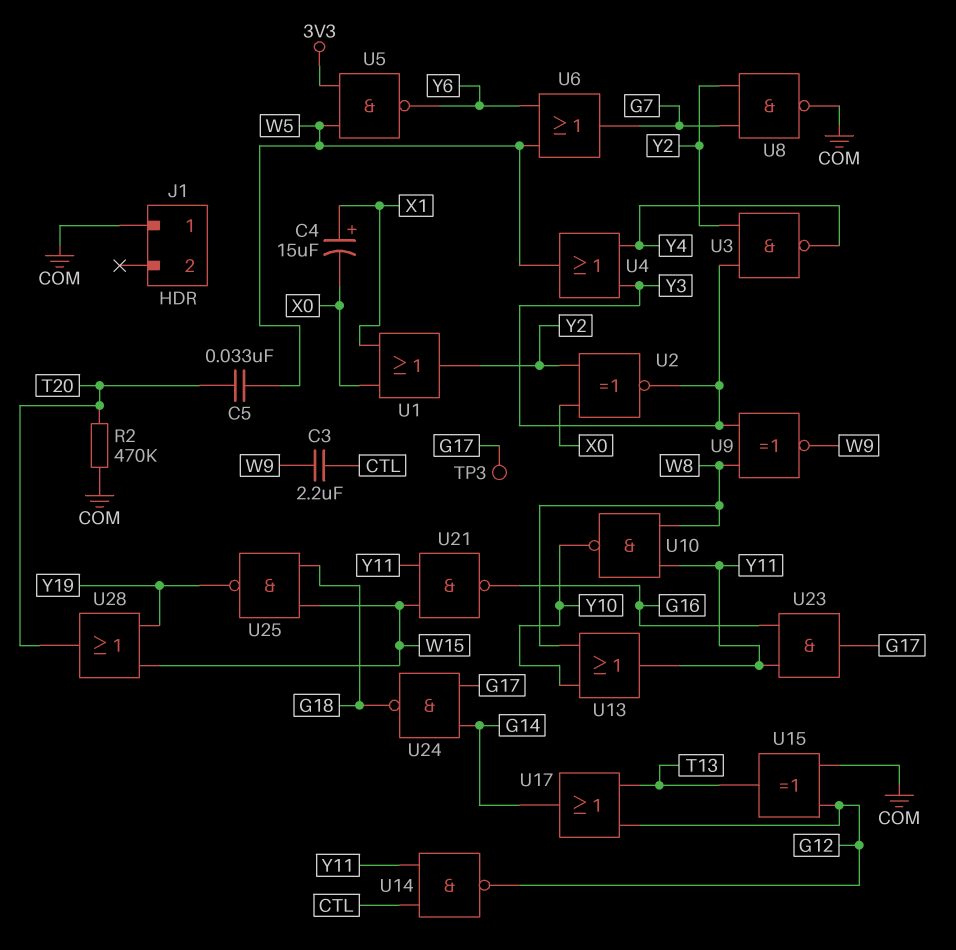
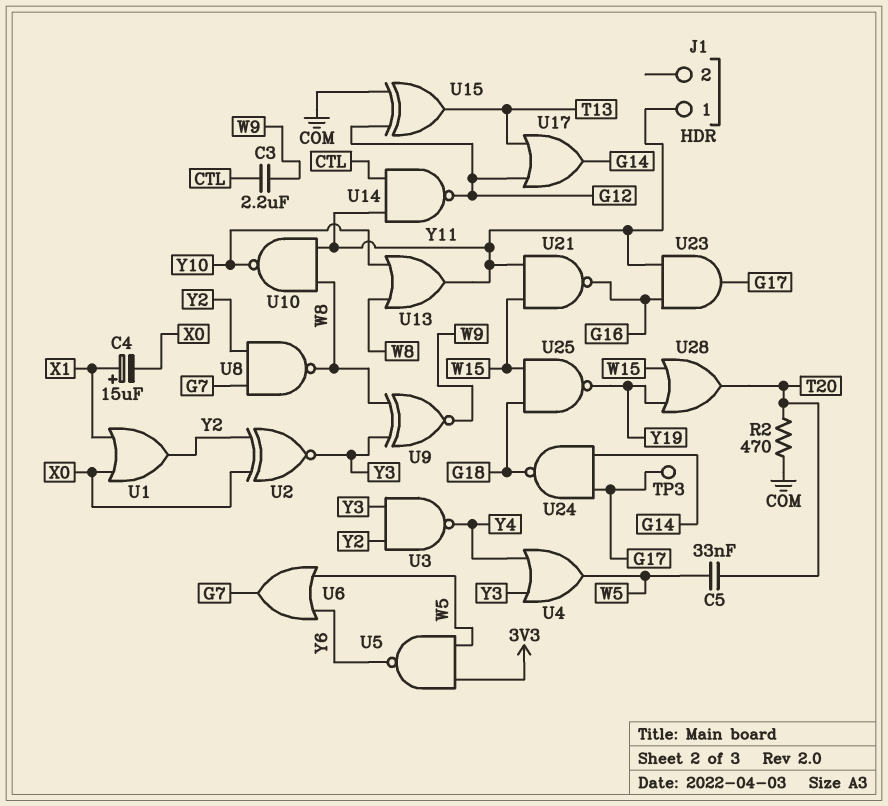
J1 pin 1: COM -> Y11
R2: 470k (COM, T20) -> 470 (COM, T20)
U8: NAND (in G7, in Y2, out COM) -> NAND (in G7, in Y2, out W8)

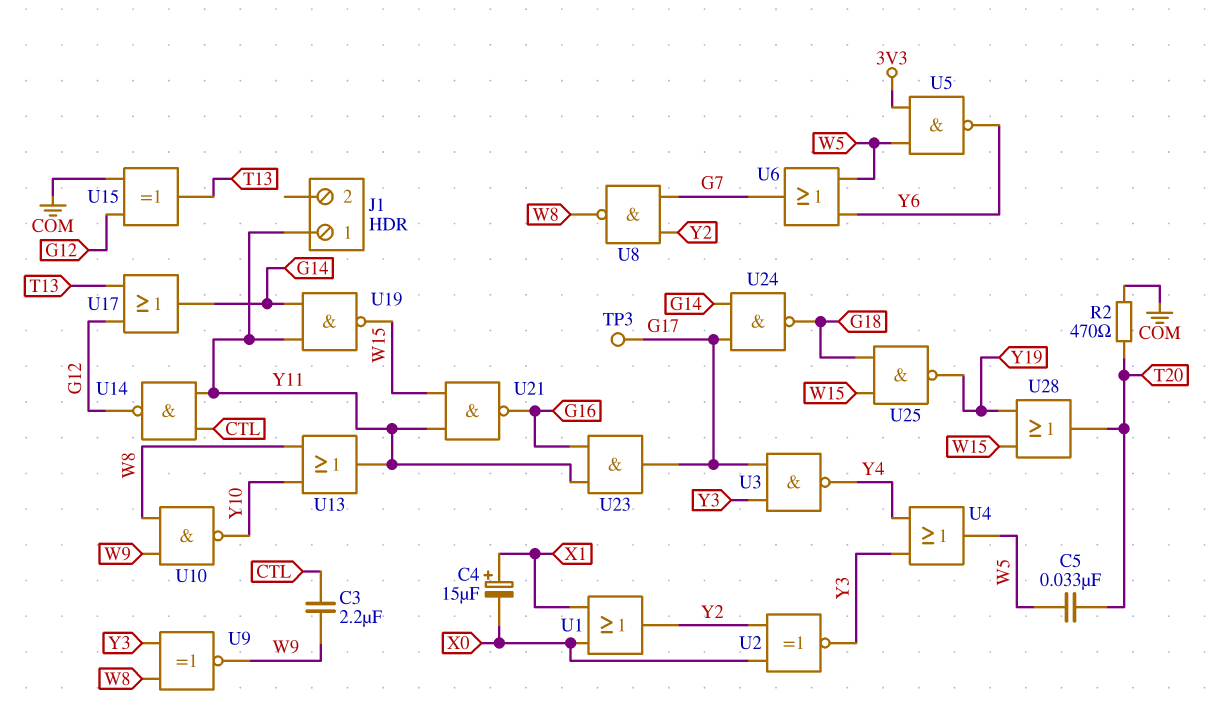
U3: NAND (in Y2, in Y3, out Y4) -> NAND (in G17, in Y3, out Y4)
U10: NAND (in W8, in Y11, out Y10) -> NAND (in W8, in W9, out Y10)
U19: none -> NAND (in G14, in Y11, out W15)

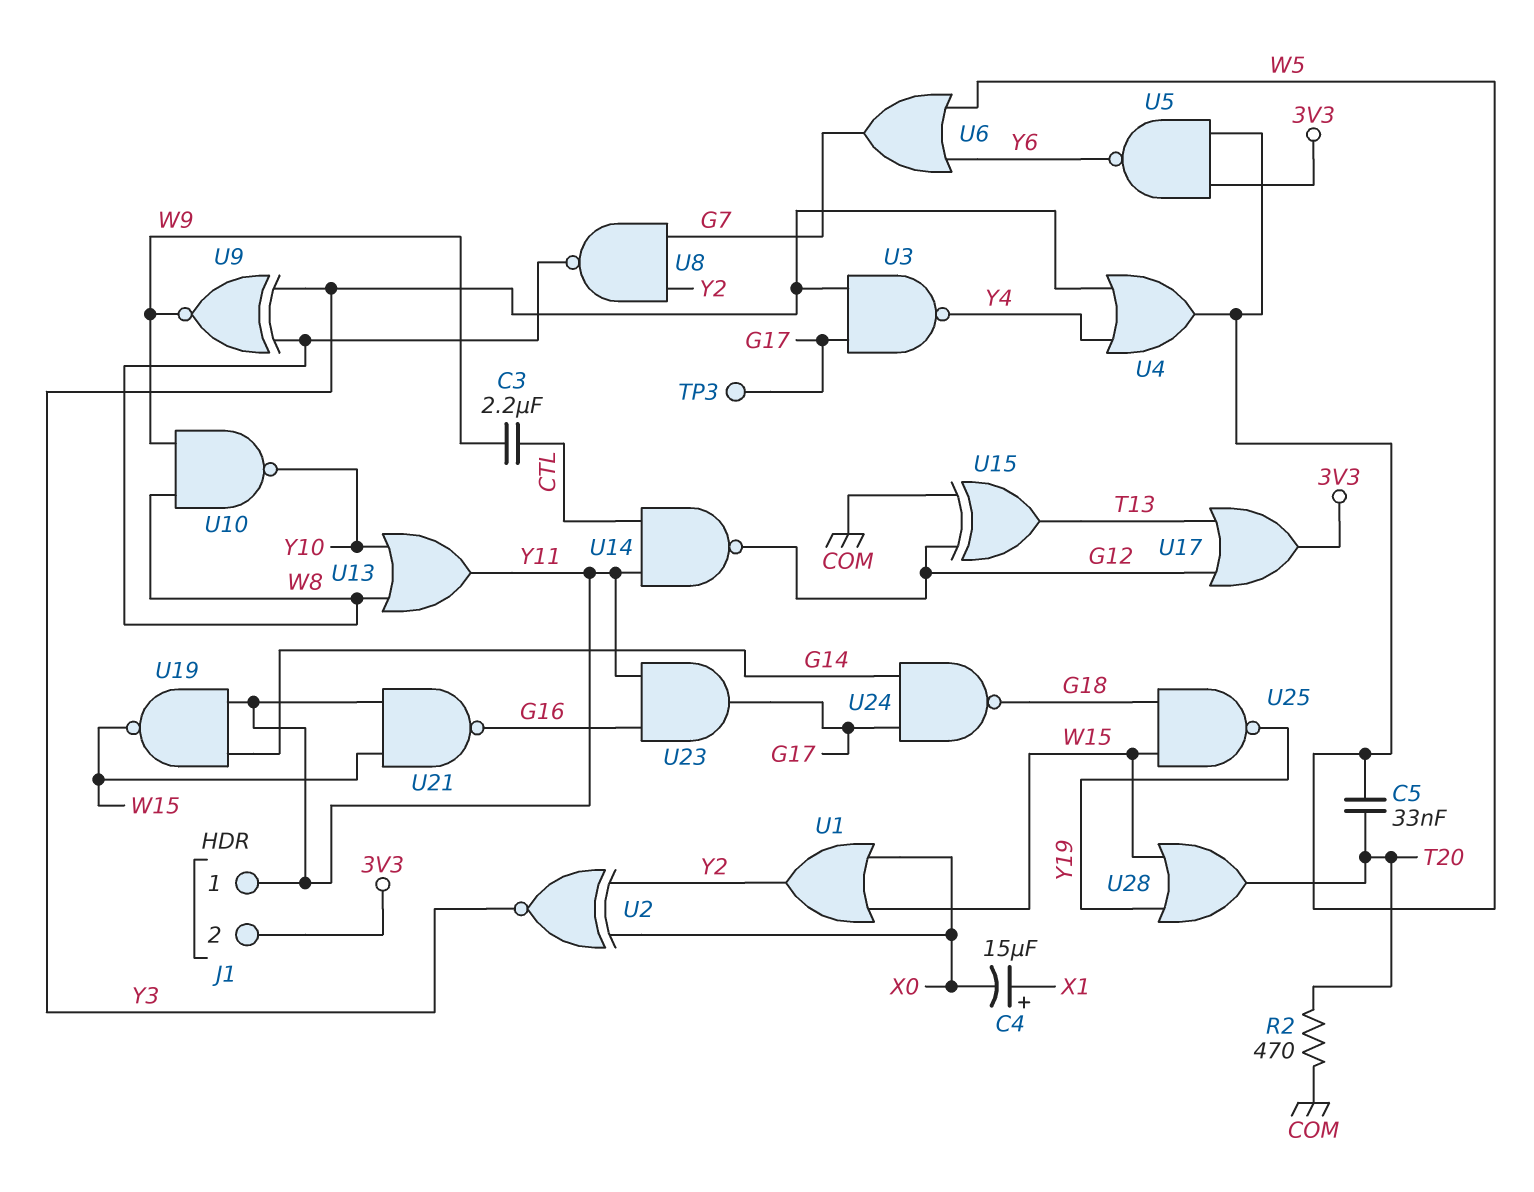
J1 pin 2: none -> 3V3
U1: OR (in X0, in X1, out Y2) -> OR (in W15, in X0, out Y2)
U17: OR (in G12, in T13, out G14) -> OR (in G12, in T13, out 3V3)

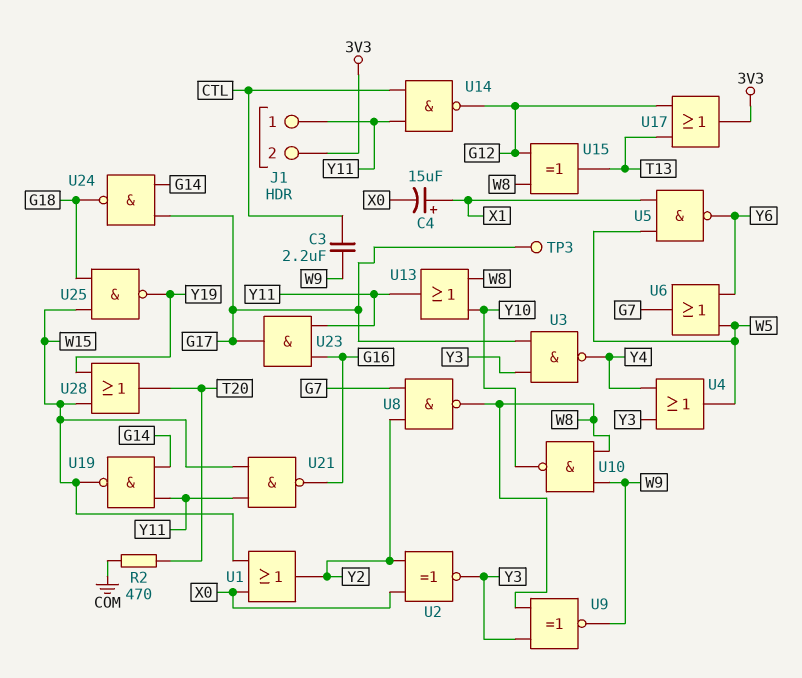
C5: 33nF (T20, W5) -> none
U5: NAND (in 3V3, in W5, out Y6) -> NAND (in W5, in X1, out Y6)
U15: XOR (in COM, in G12, out T13) -> XOR (in G12, in W8, out T13)

